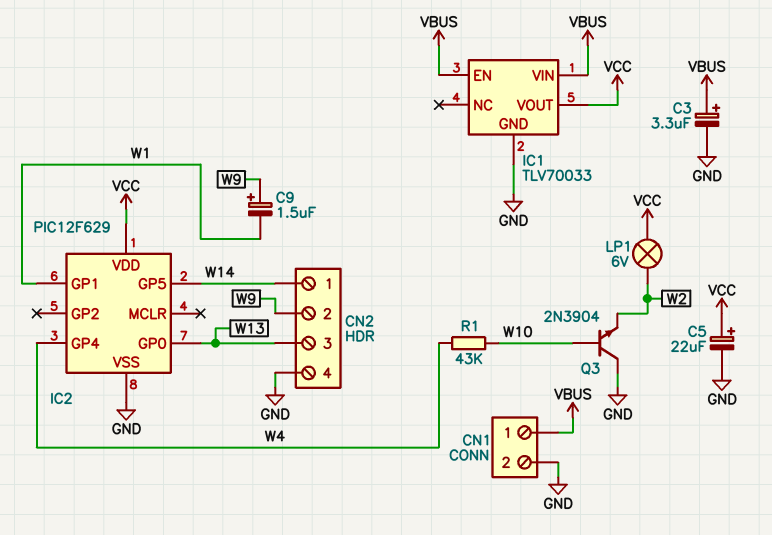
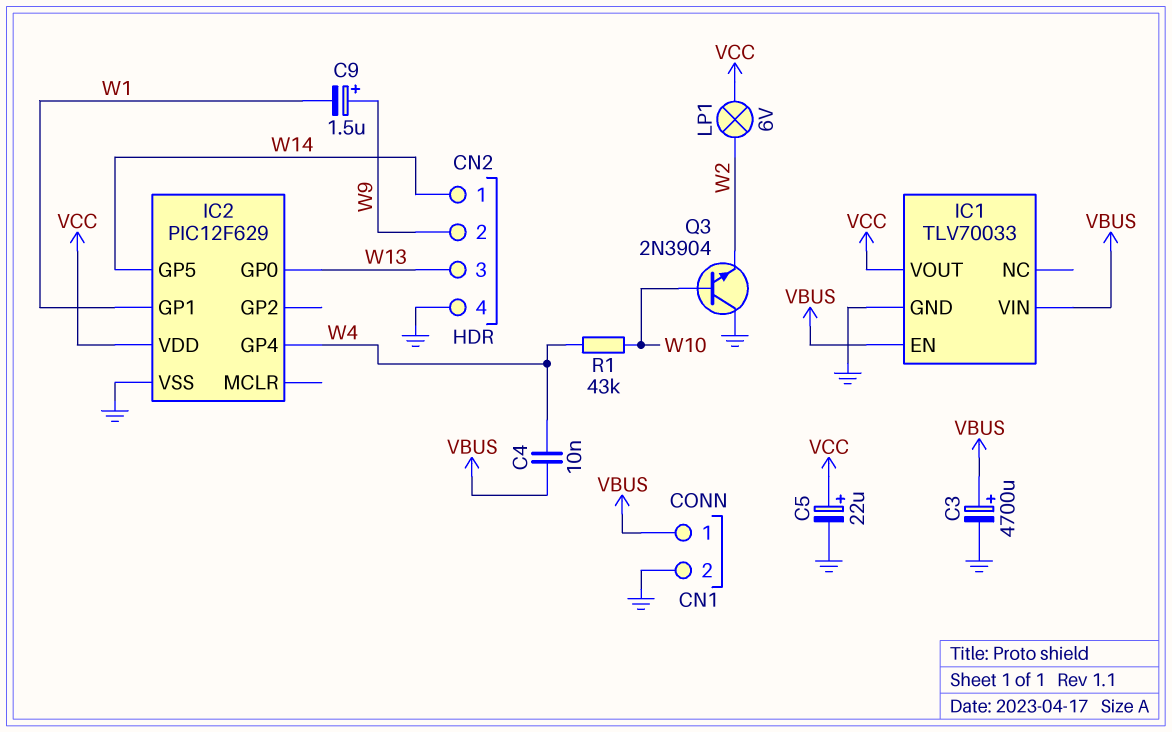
C3: 3.3uF (plus VBUS, minus GND) -> 4700uF (plus VBUS, minus GND)
C4: none -> 10nF (VBUS, W4)

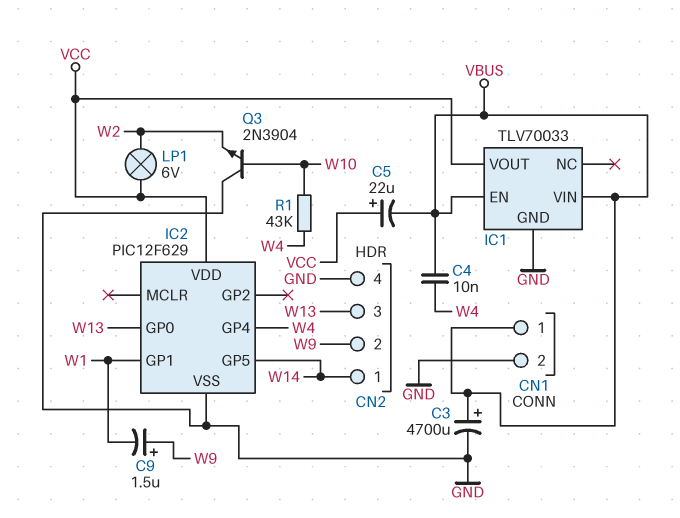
C5: 22uF (plus VCC, minus GND) -> 22uF (plus VCC, minus VBUS)

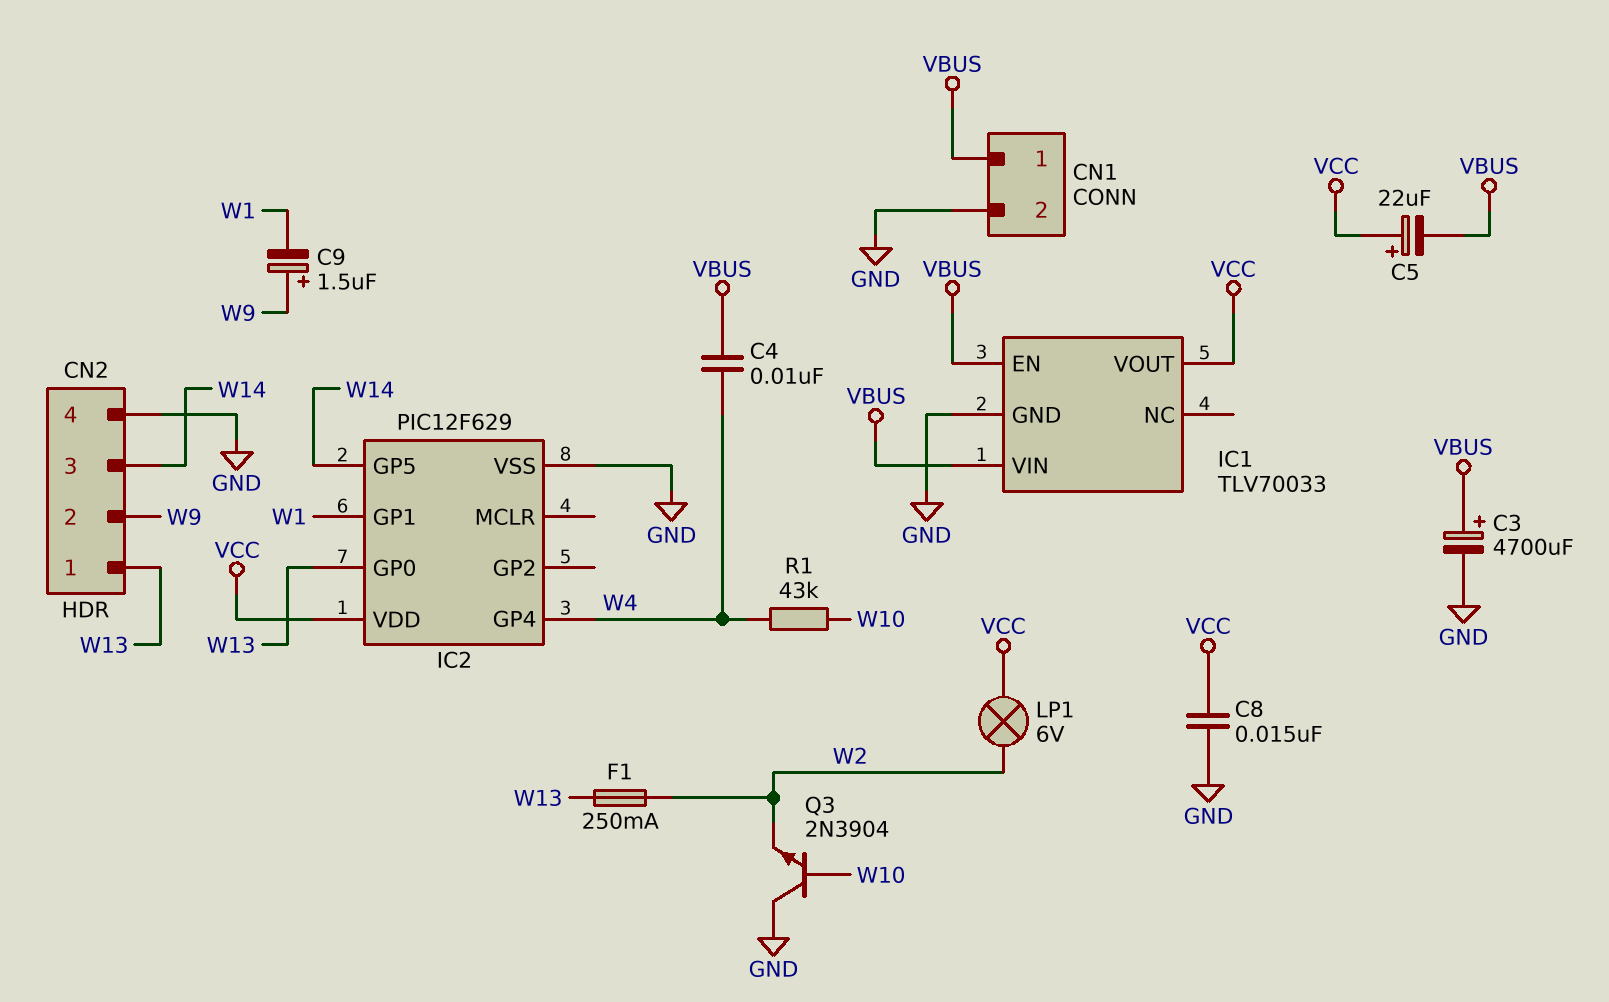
C8: none -> 15nF (GND, VCC)
CN2 pin 1: W14 -> W13
CN2 pin 3: W13 -> W14
F1: none -> 250mA (W2, W13)

